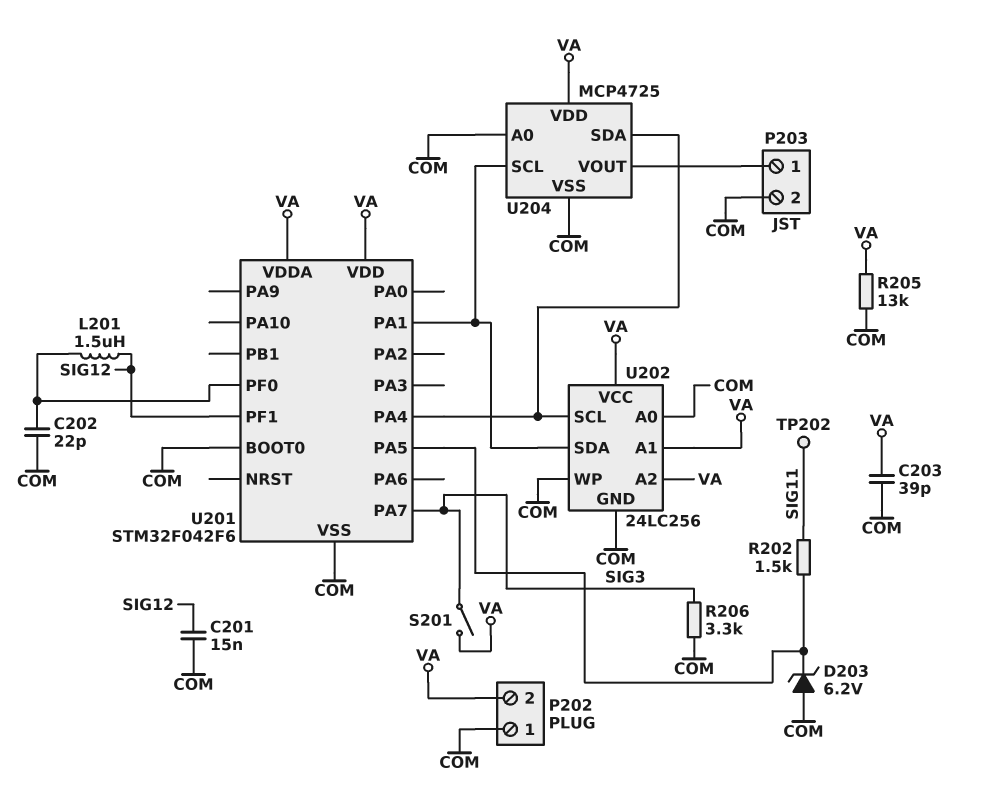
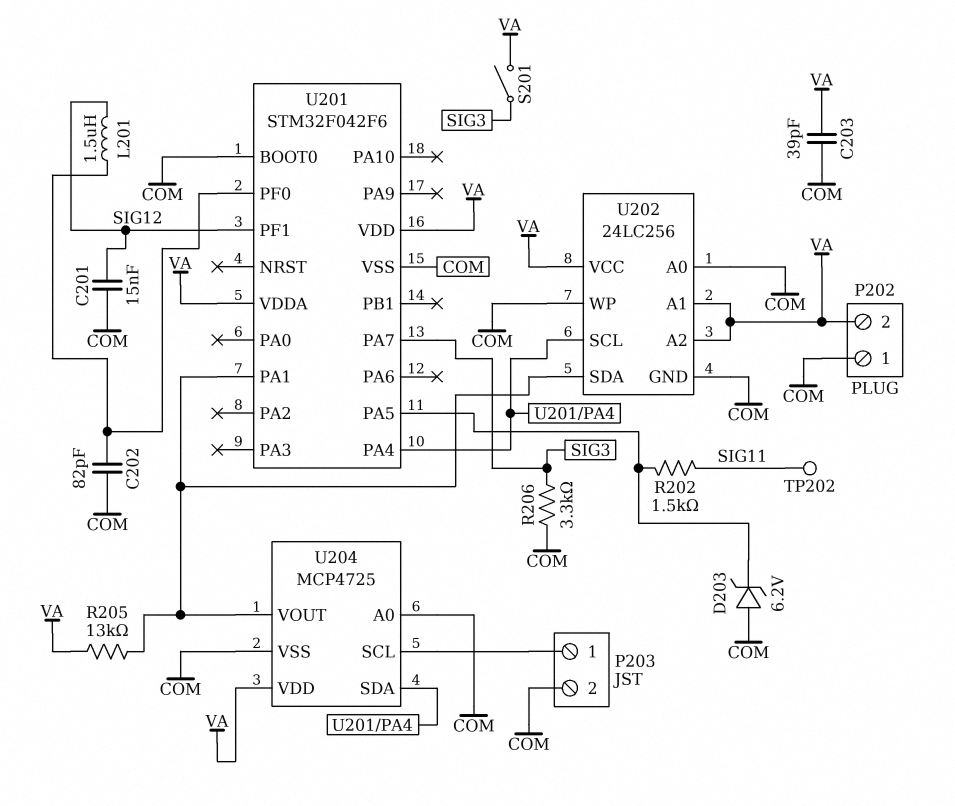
C202: 22pF (COM, U201/PF0) -> 82pF (COM, U201/PF0)
R205: 13k (COM, VA) -> 13k (U201/PA1, VA)
U204 pin SCL: U201/PA1 -> P203/1
U204 pin VOUT: P203/1 -> U201/PA1

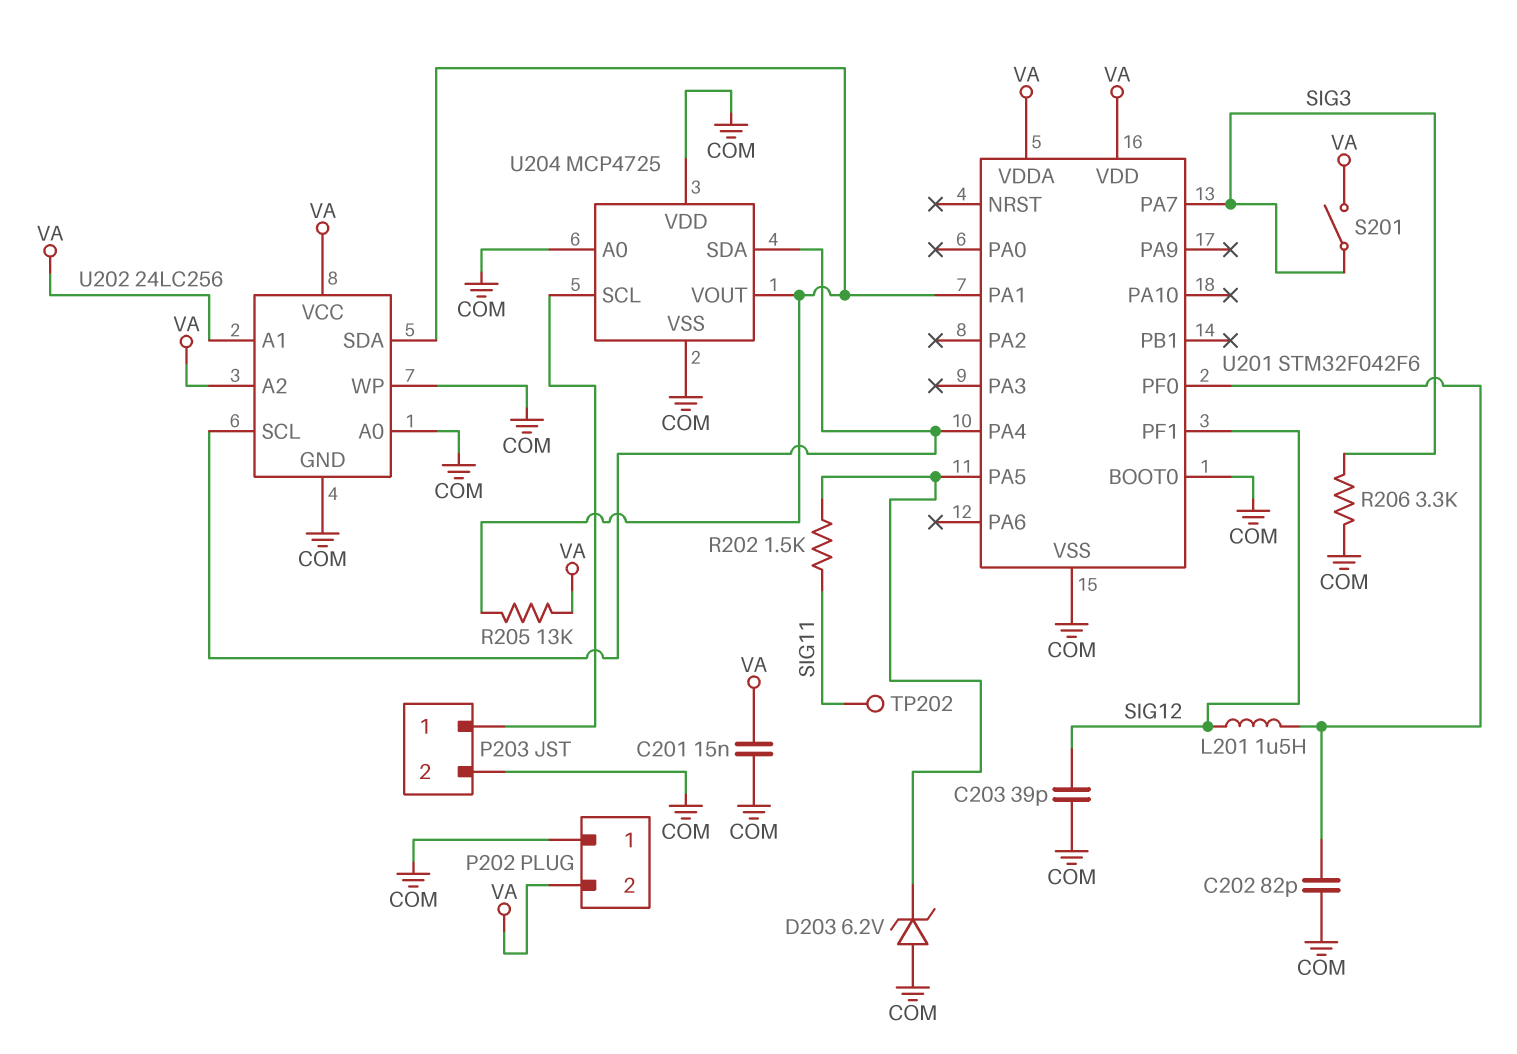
C201: 15nF (COM, SIG12) -> 15nF (COM, VA)
C203: 39pF (COM, VA) -> 39pF (COM, SIG12)
U204 pin VDD: VA -> COM

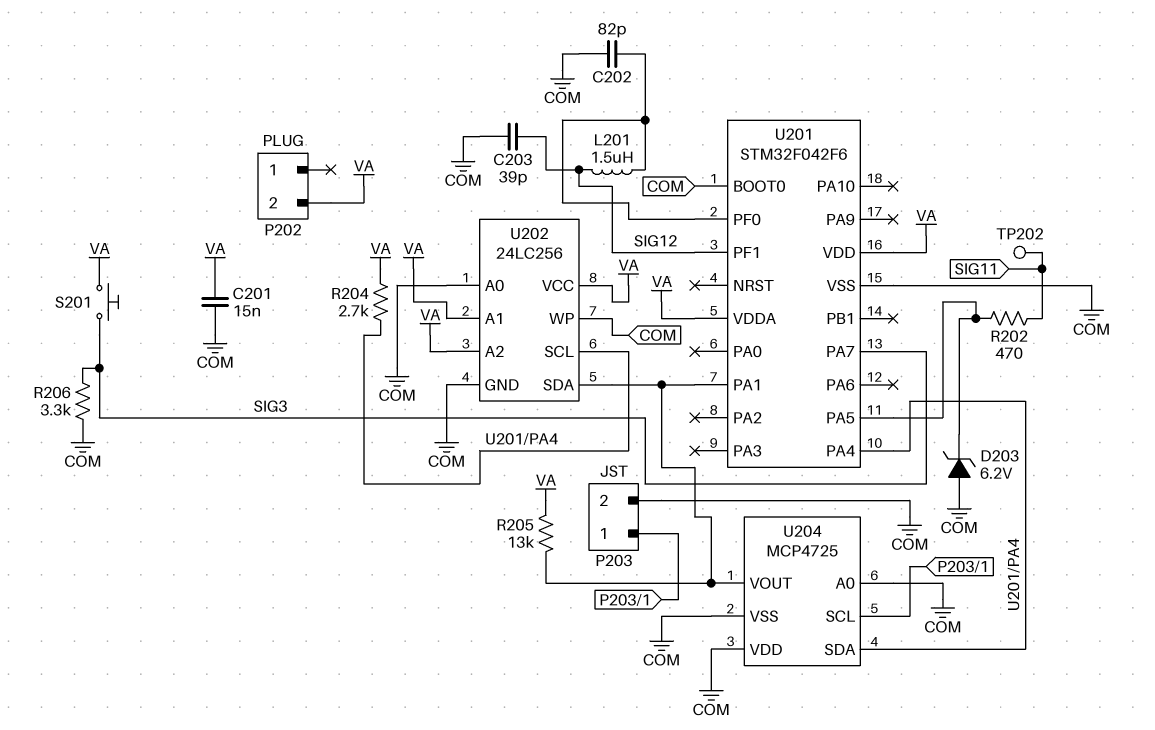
P202 pin 1: COM -> none
R202: 1.5k (SIG11, U201/PA5) -> 470 (SIG11, U201/PA5)
R204: none -> 2.7k (U201/PA4, VA)
S201: switch (SIG3, VA) -> button (SIG3, VA)

